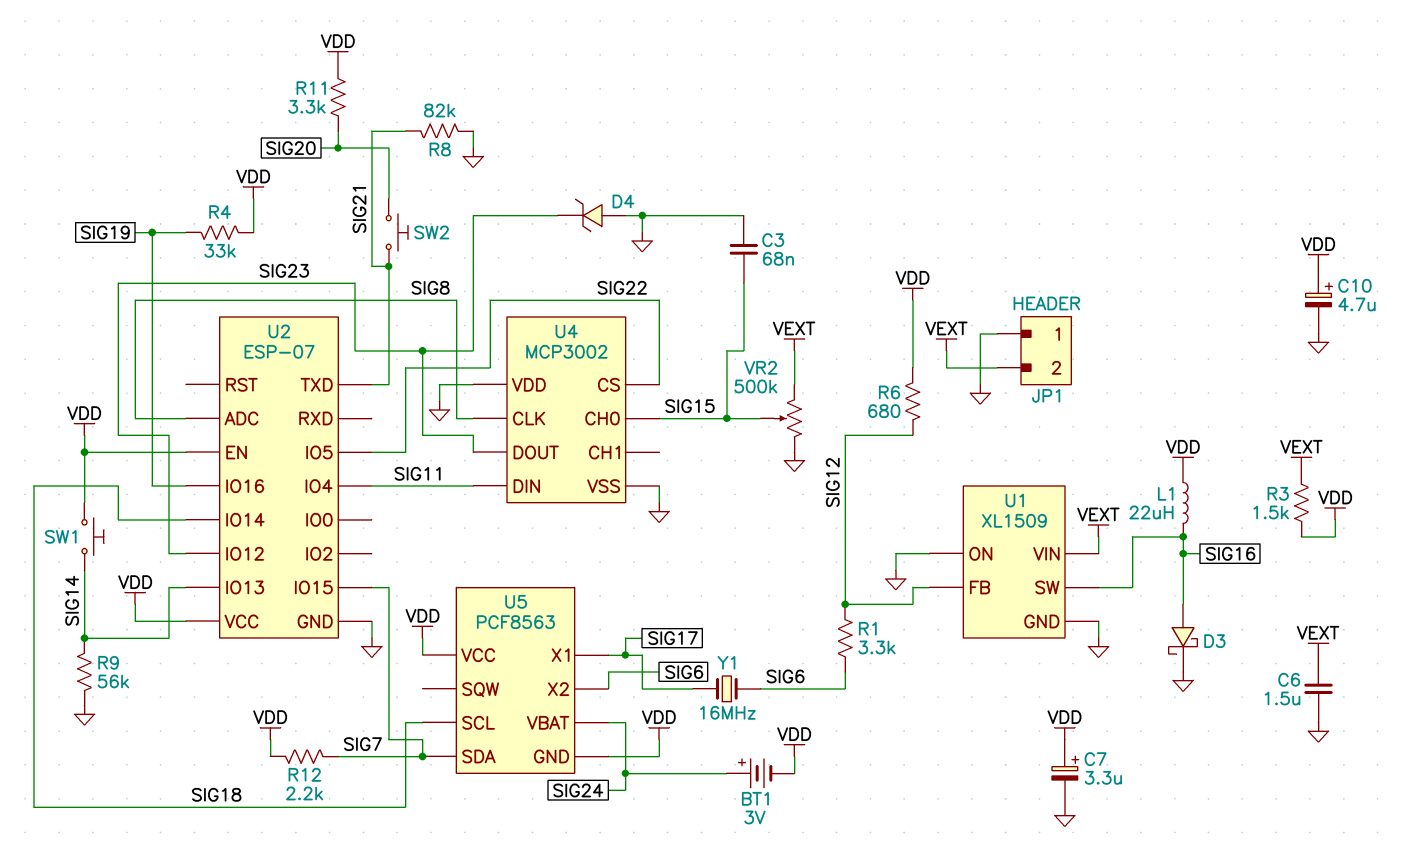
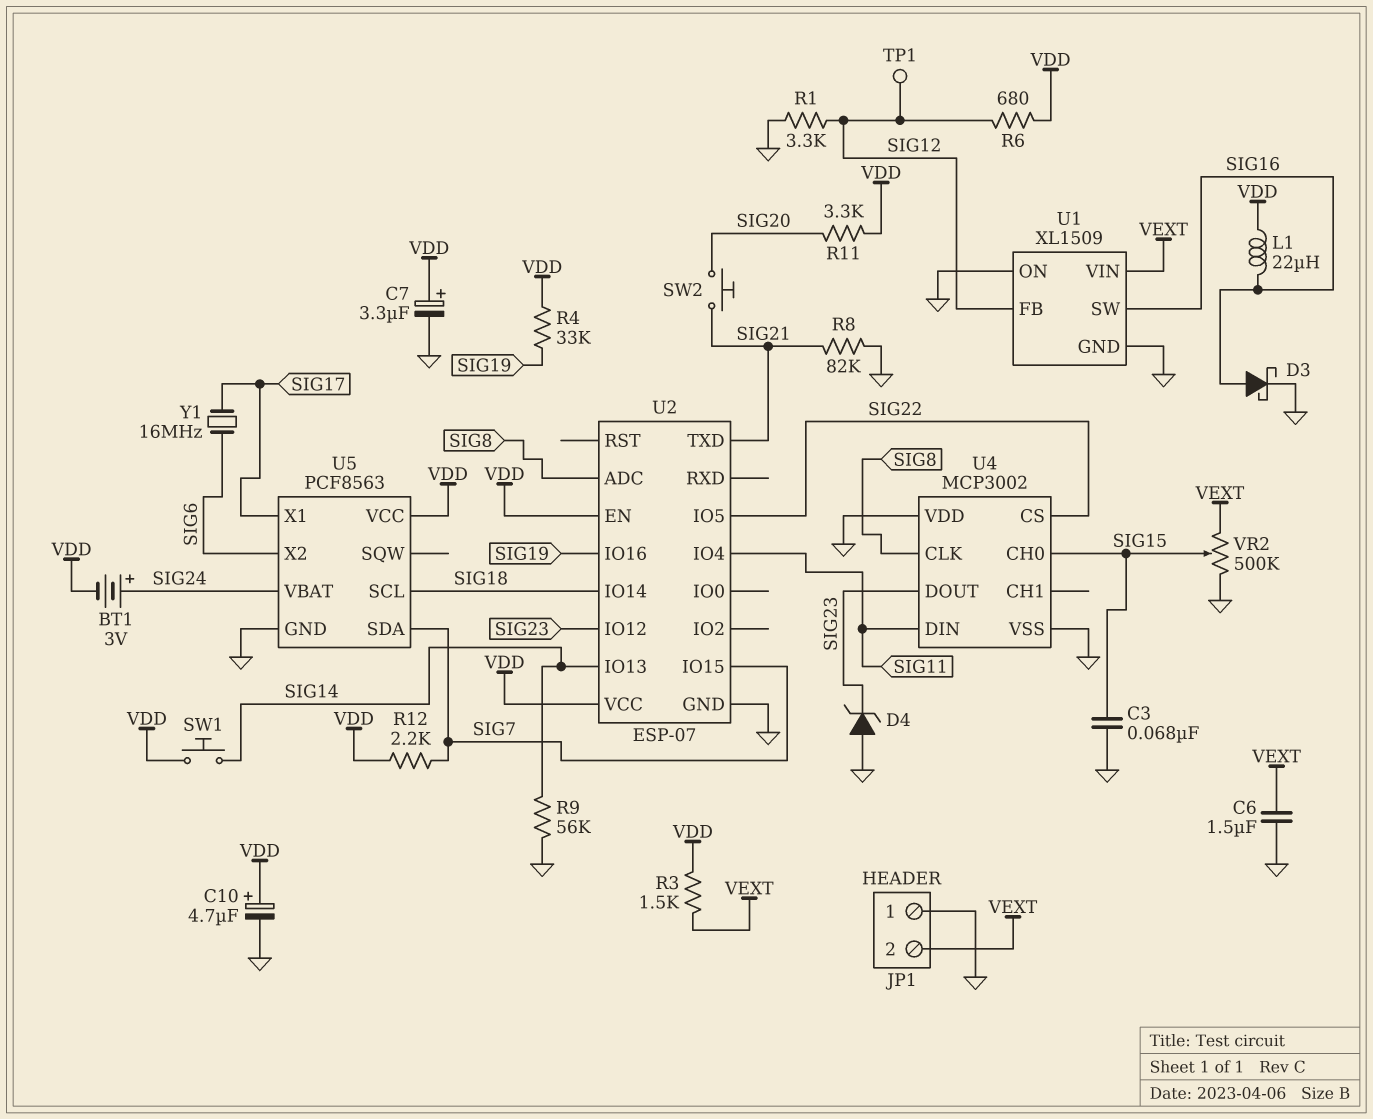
R1: 3.3k (SIG6, SIG12) -> 3.3k (GND, SIG12)
TP1: none -> test point (SIG12)
U5 pin GND: VDD -> GND

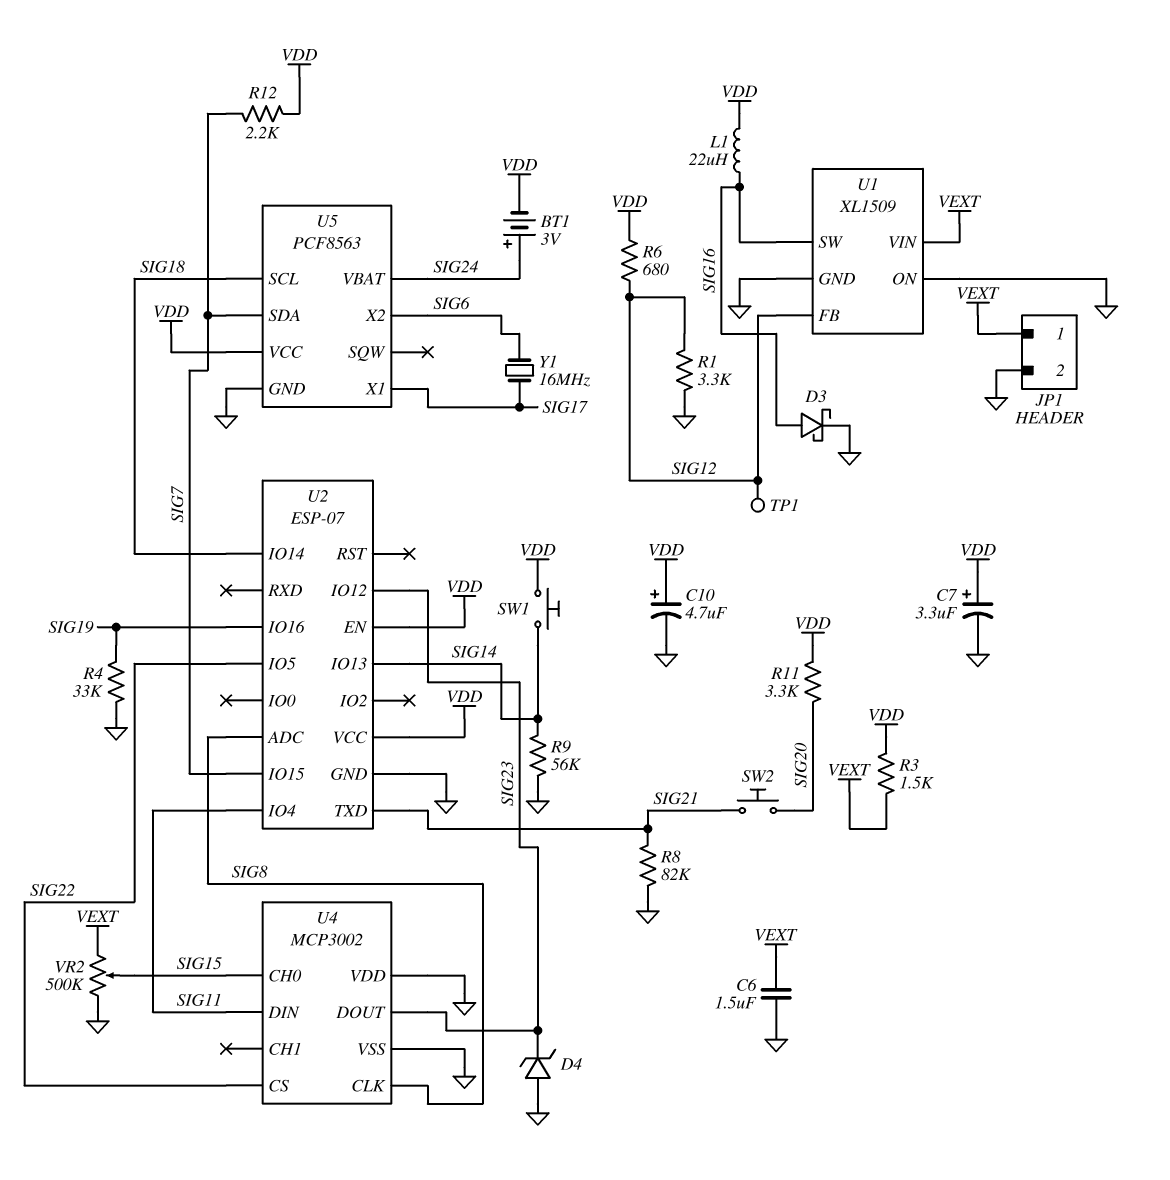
C3: 68nF (GND, SIG15) -> none
JP1 pin 1: GND -> VEXT
JP1 pin 2: VEXT -> GND
R4: 33k (SIG19, VDD) -> 33k (GND, SIG19)

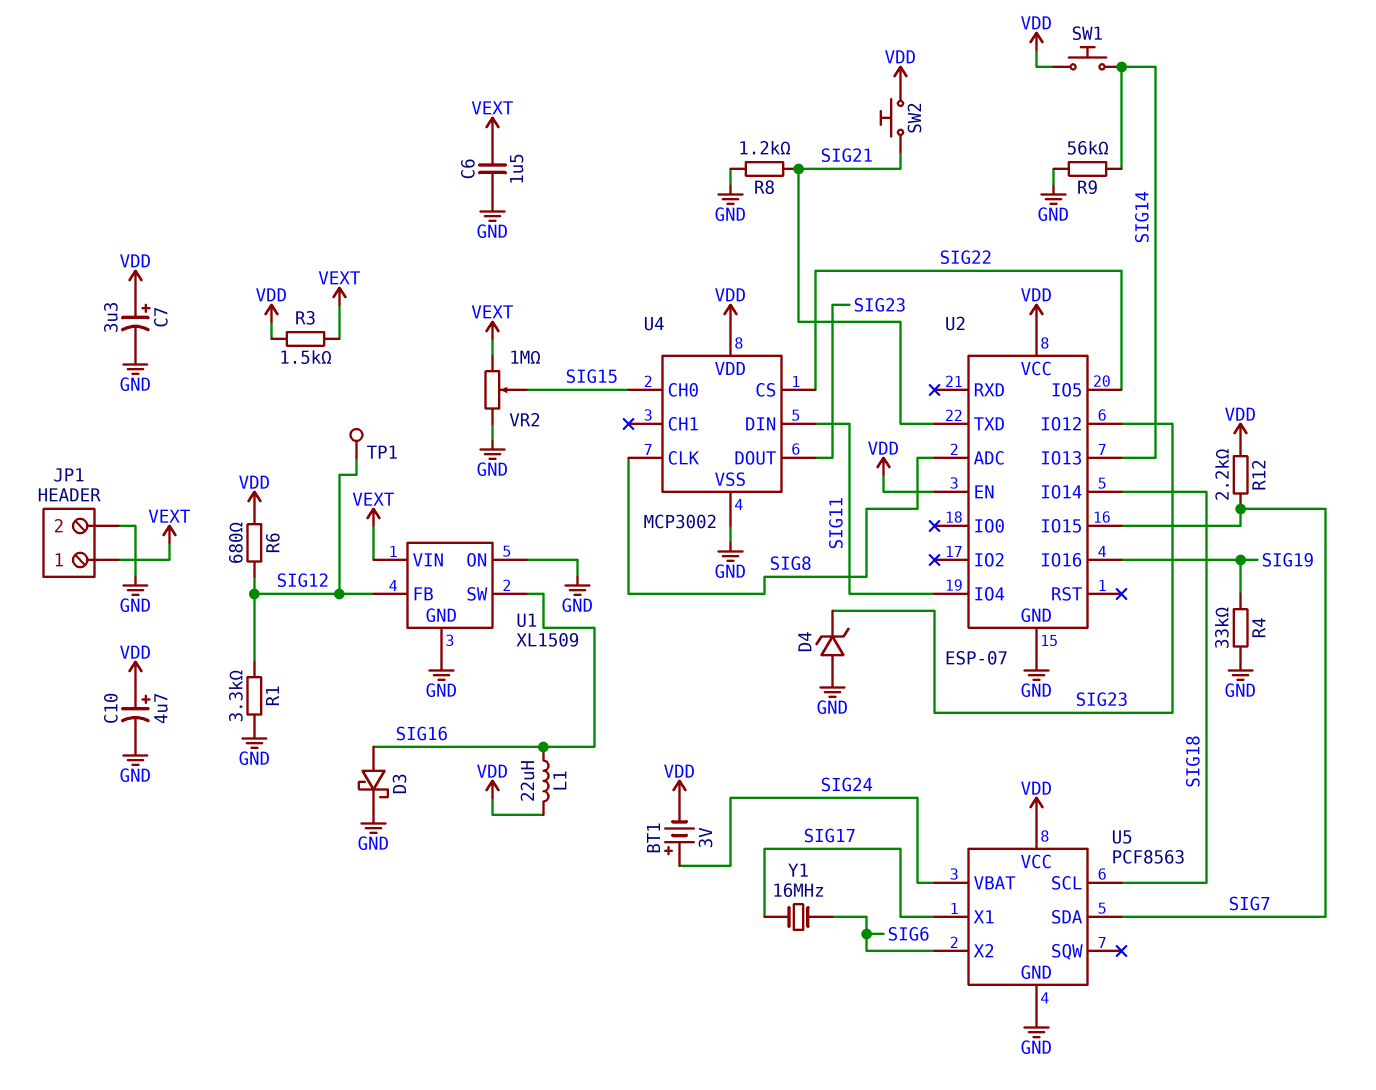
R8: 82k (GND, SIG21) -> 1.2k (GND, SIG21)
R11: 3.3k (SIG20, VDD) -> none
SW2: button (SIG20, SIG21) -> button (SIG21, VDD)
U4 pin VDD: GND -> VDD
VR2: 500k (GND, VEXT, wiper SIG15) -> 1M (GND, VEXT, wiper SIG15)

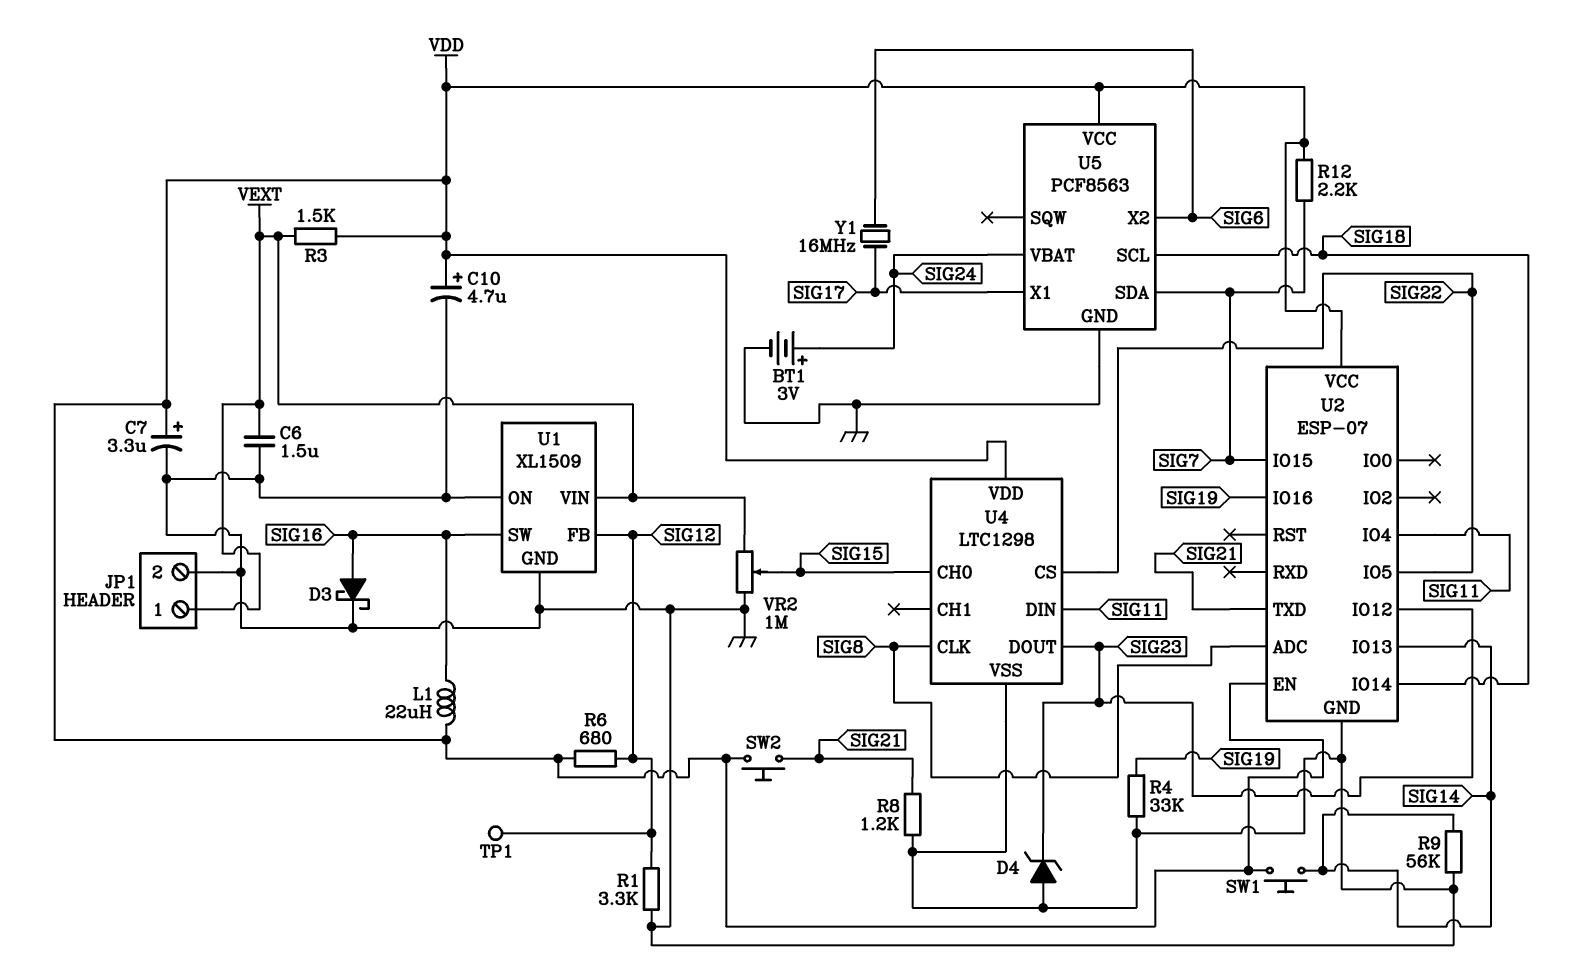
BT1: 3V (plus SIG24, minus VDD) -> 3V (plus SIG24, minus GND)
U4: MCP3002 -> LTC1298

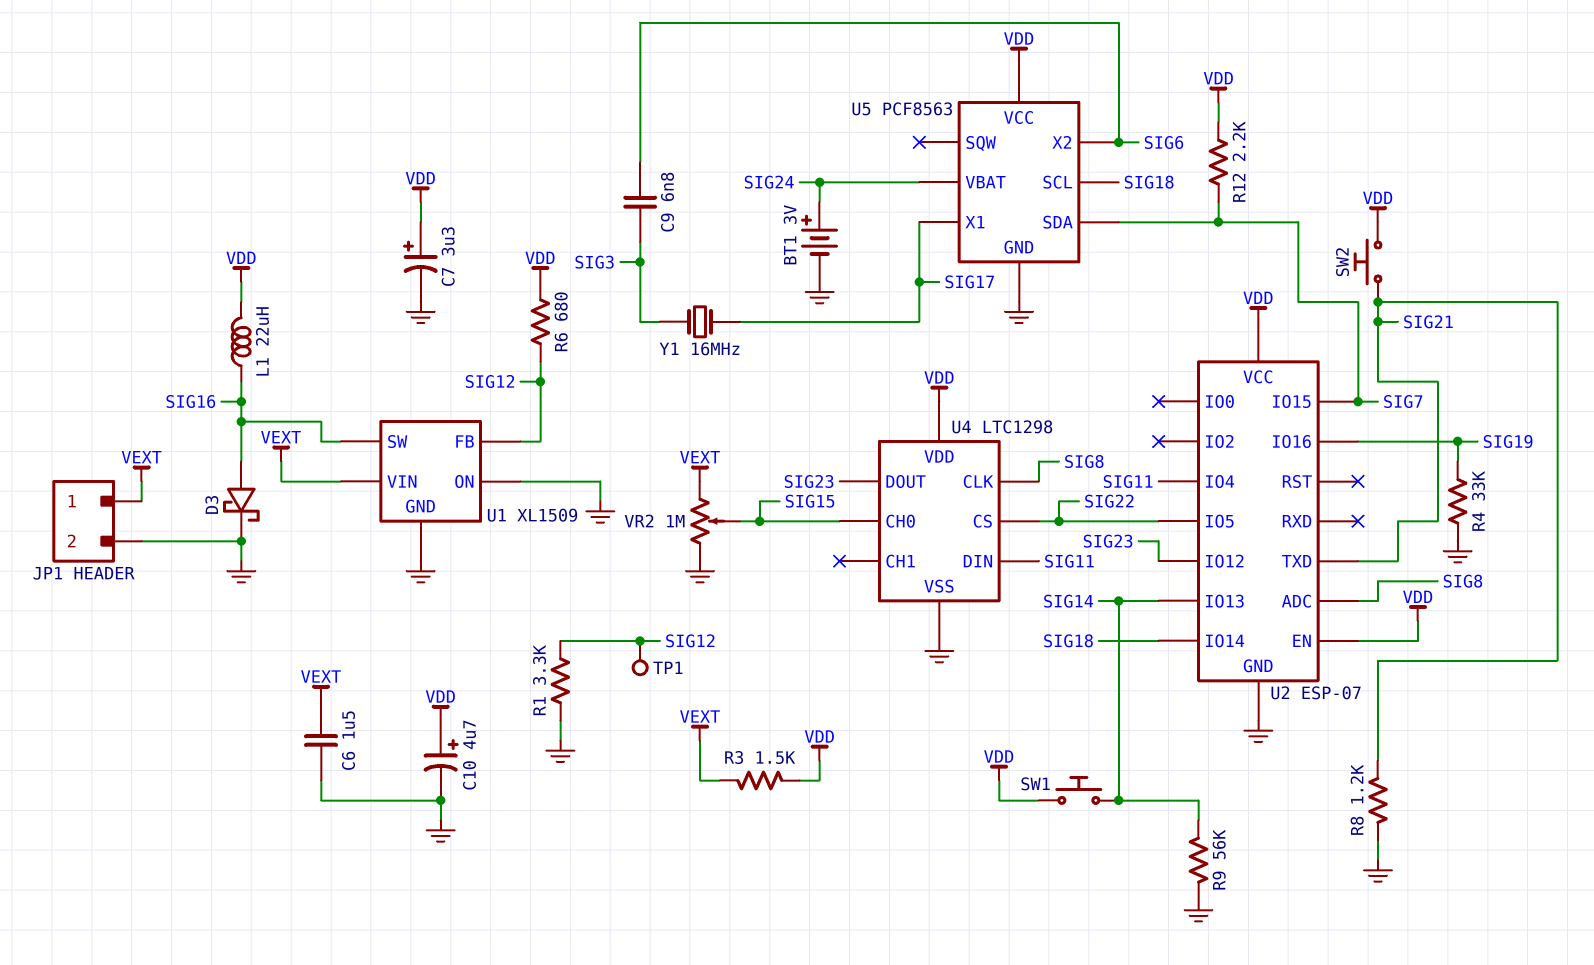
C9: none -> 6.8nF (SIG3, SIG6)
D4: zener (A GND, K SIG23) -> none
Y1: 16MHz (SIG6, SIG17) -> 16MHz (SIG3, SIG17)

